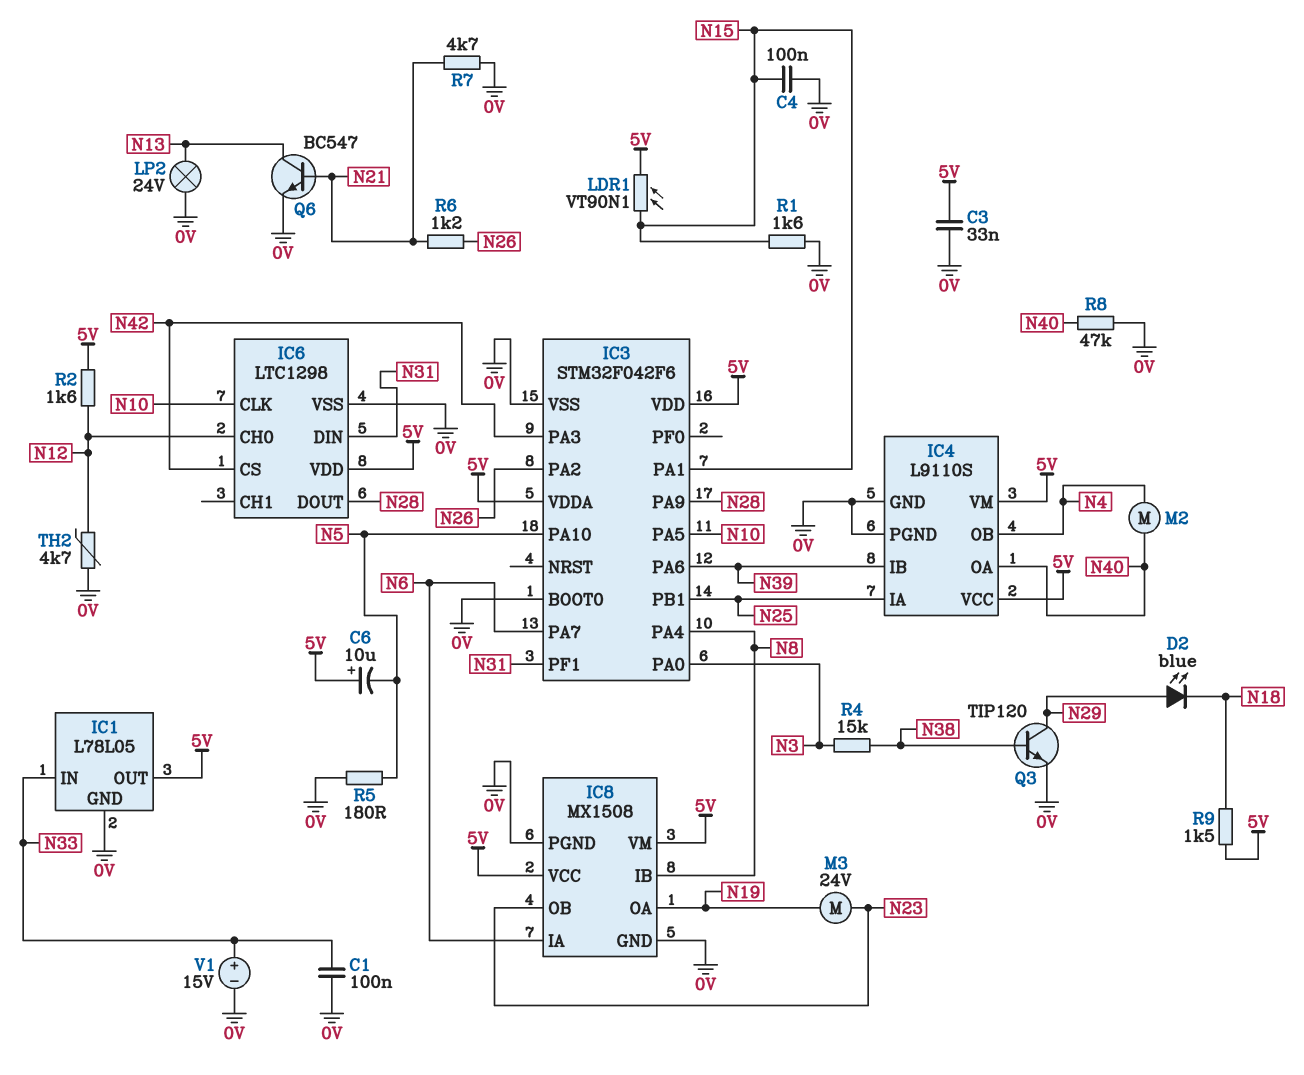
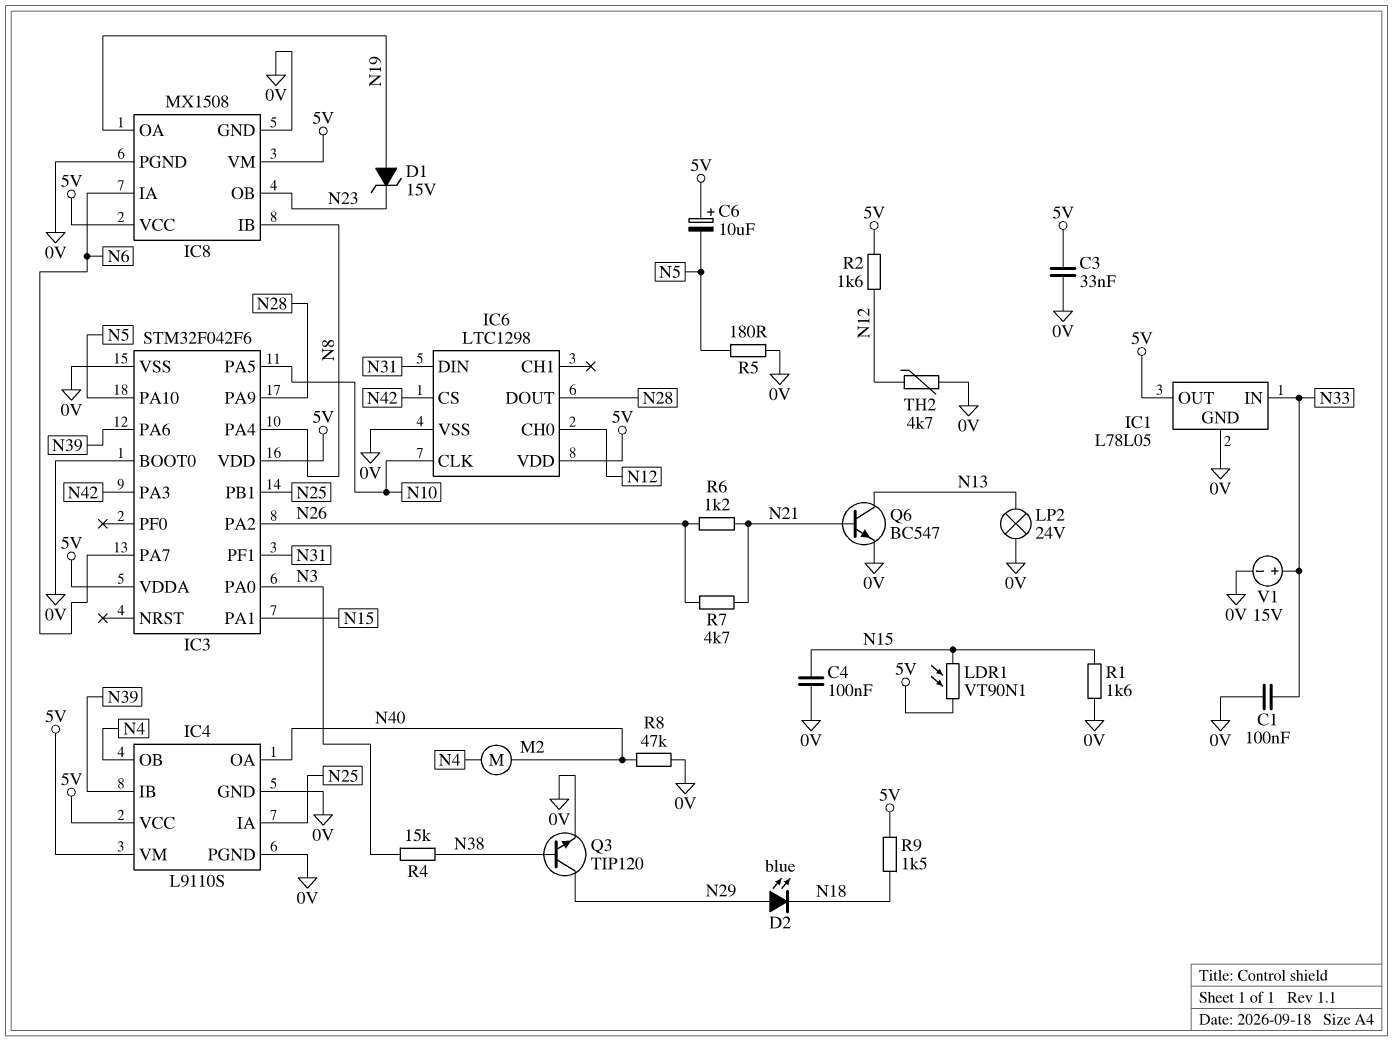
D1: none -> zener 15V (A N19, K N23)
M3: motor 24V (N19, N23) -> none
R7: 4.7k (0V, N21) -> 4.7k (N21, N26)

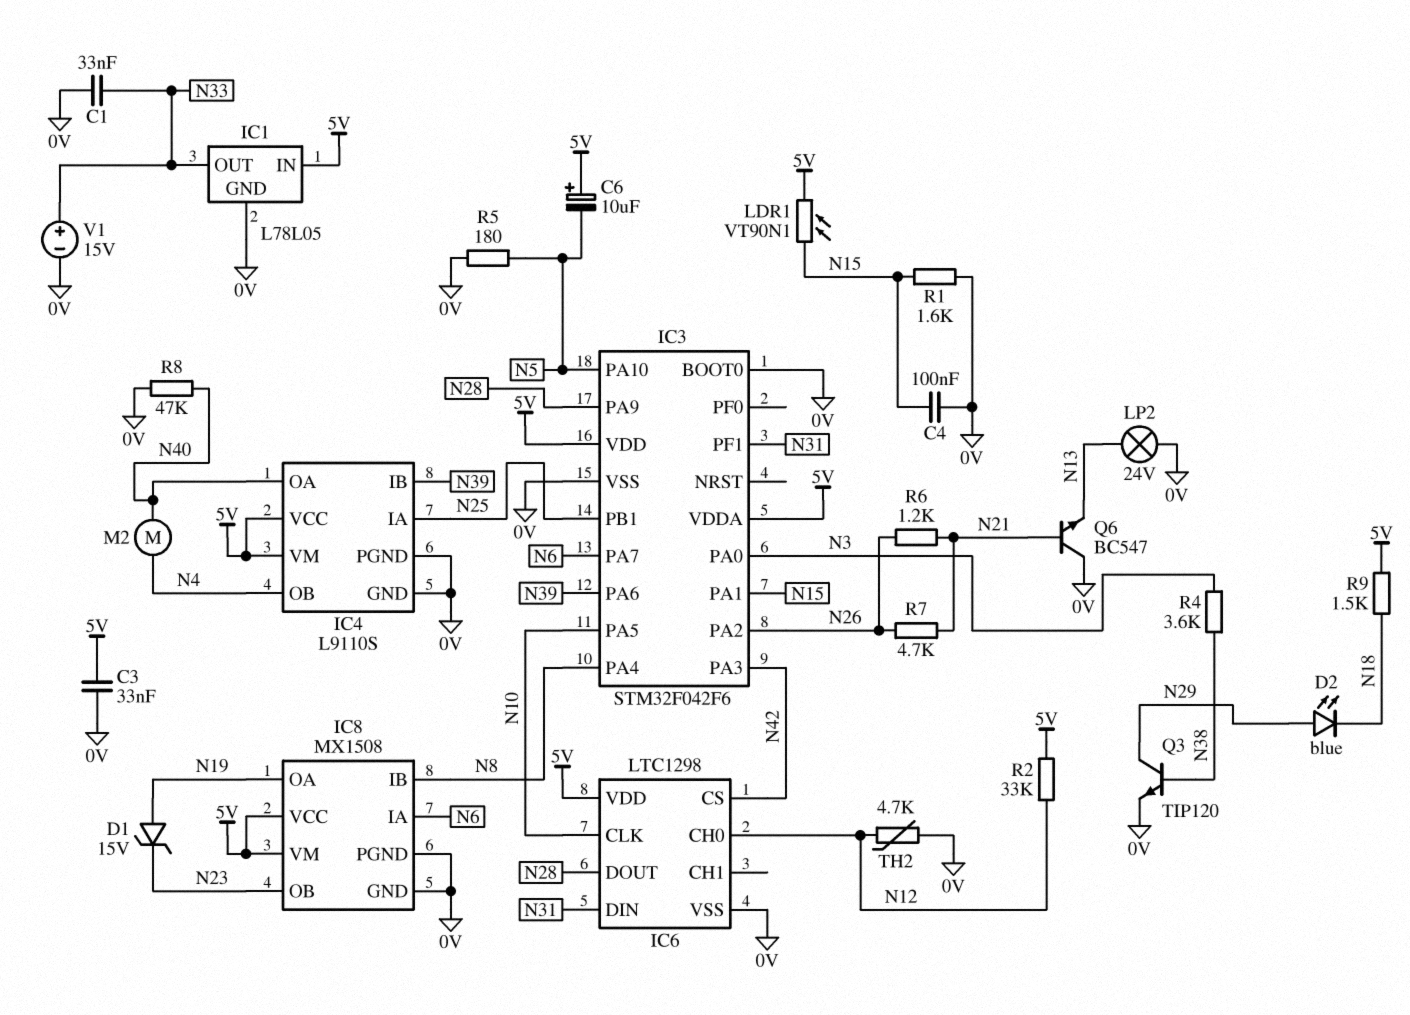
C1: 100nF (0V, N33) -> 33nF (0V, N33)
IC1 pin IN: N33 -> 5V
IC1 pin OUT: 5V -> N33
Q6: NPN BC547 (B N21, C N13, E 0V) -> NPN BC547 (B N21, C 0V, E N13)
R2: 1.6k (5V, N12) -> 33k (5V, N12)
R4: 15k (N3, N38) -> 3.6k (N3, N38)

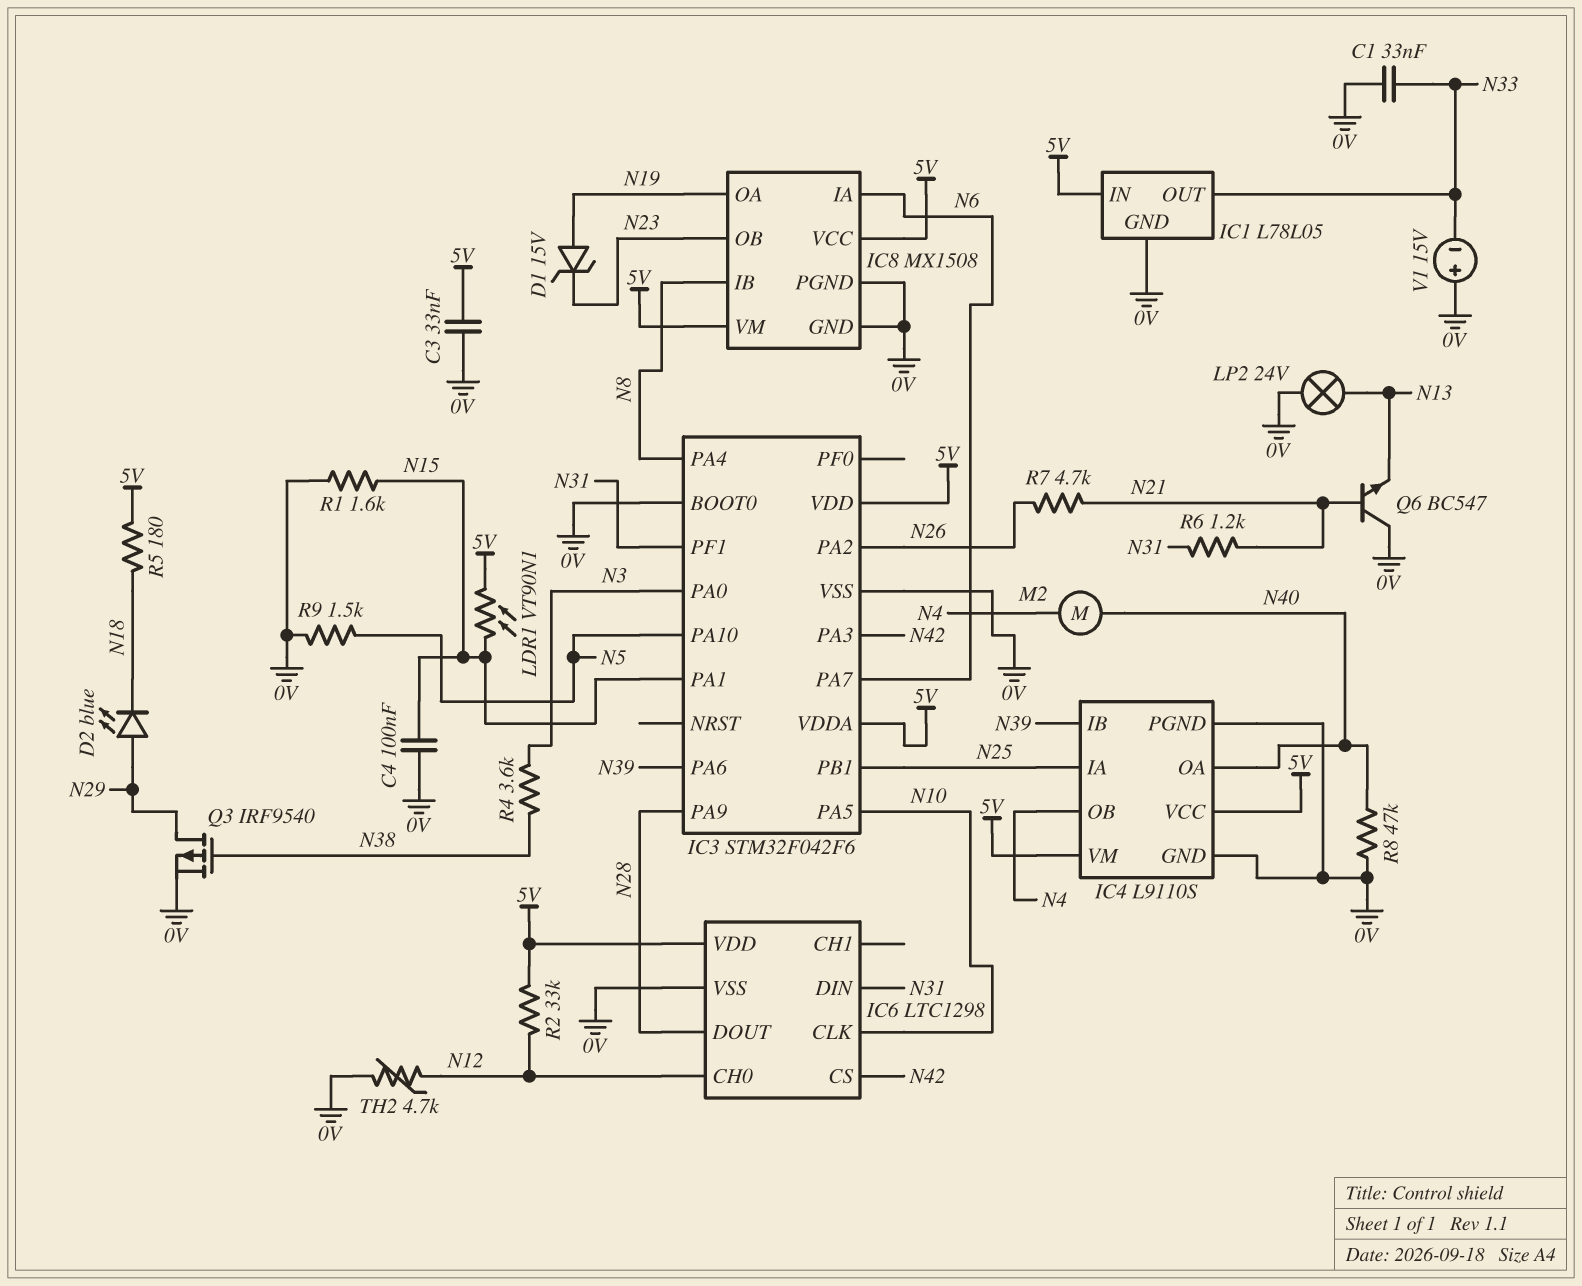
C6: 10uF (plus 5V, minus N5) -> none
Q3: NPN TIP120 (B N38, C N29, E 0V) -> PMOS IRF9540 (G N38, D N29, S 0V)
R5: 180 (0V, N5) -> 180 (5V, N18)
R6: 1.2k (N21, N26) -> 1.2k (N21, N31)
R9: 1.5k (5V, N18) -> 1.5k (0V, N5)
V1: 15V (plus N33, minus 0V) -> 15V (plus 0V, minus N33)

